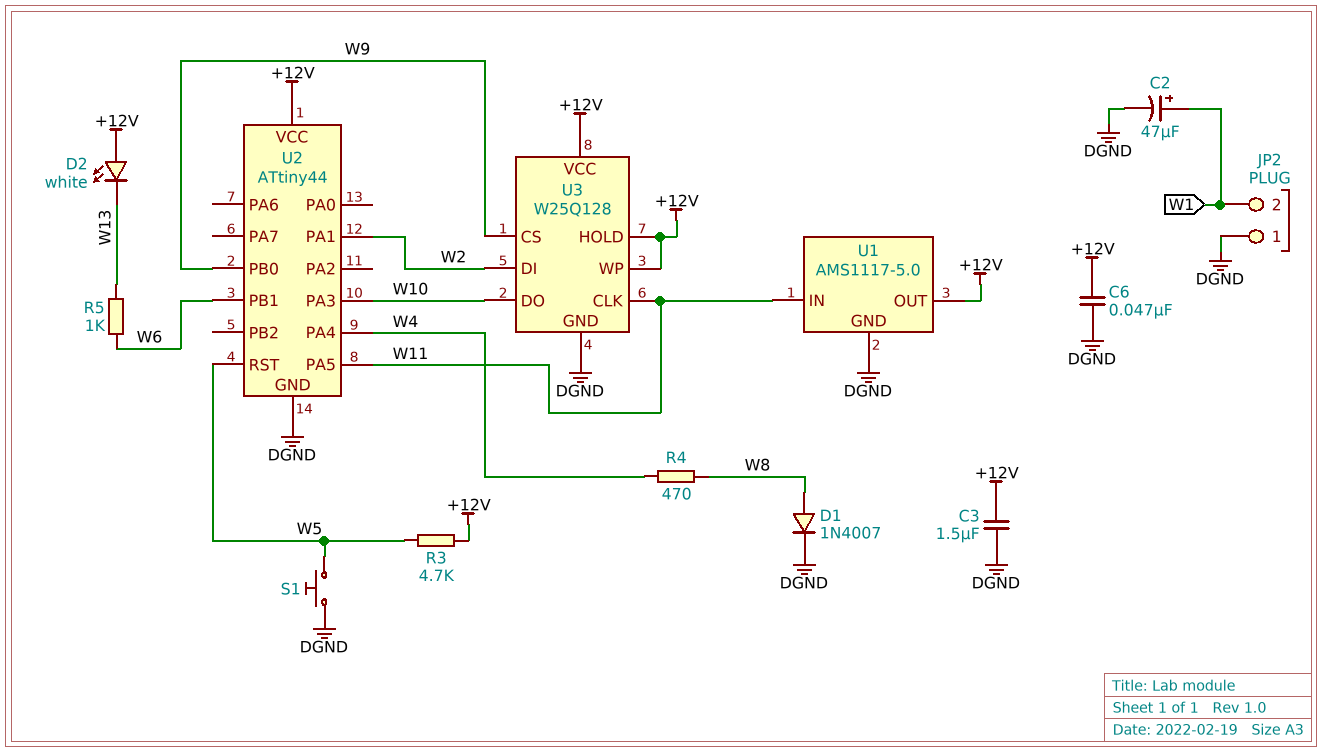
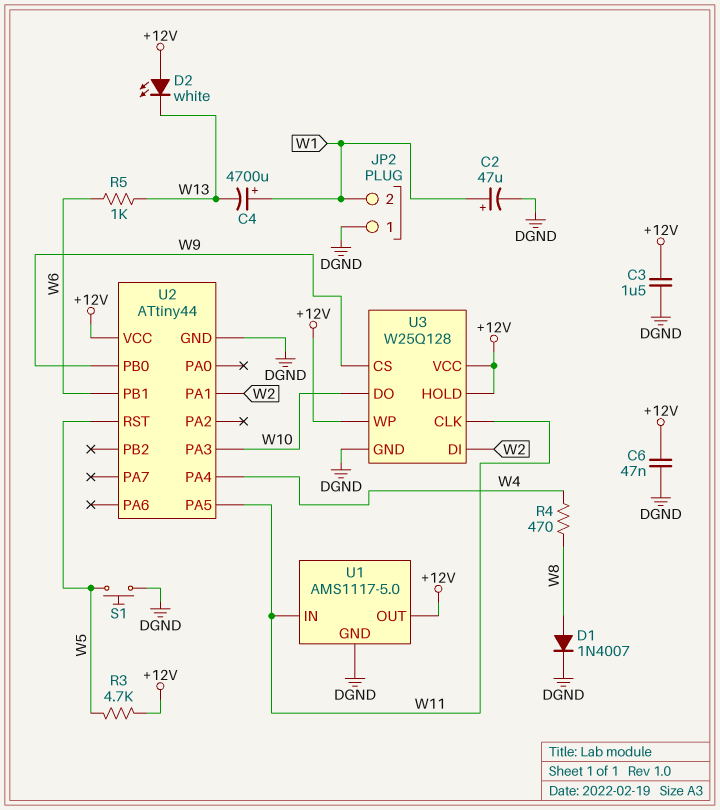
C4: none -> 4700uF (plus W1, minus W13)

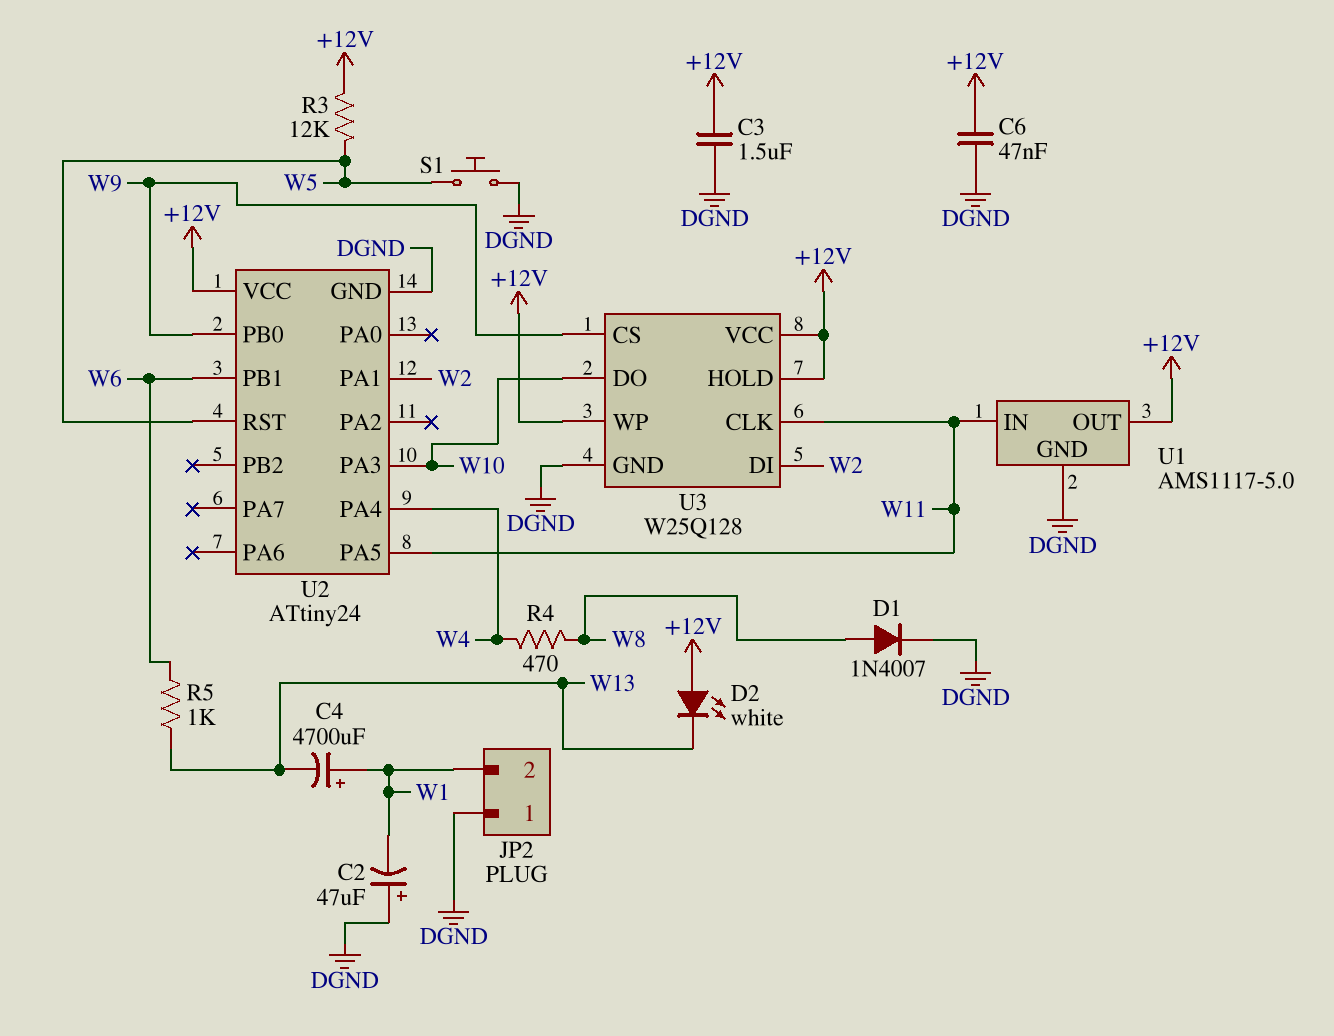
C2: 47uF (plus W1, minus DGND) -> 47uF (plus DGND, minus W1)
R3: 4.7k (+12V, W5) -> 12k (+12V, W5)
U2: ATtiny44 -> ATtiny24

